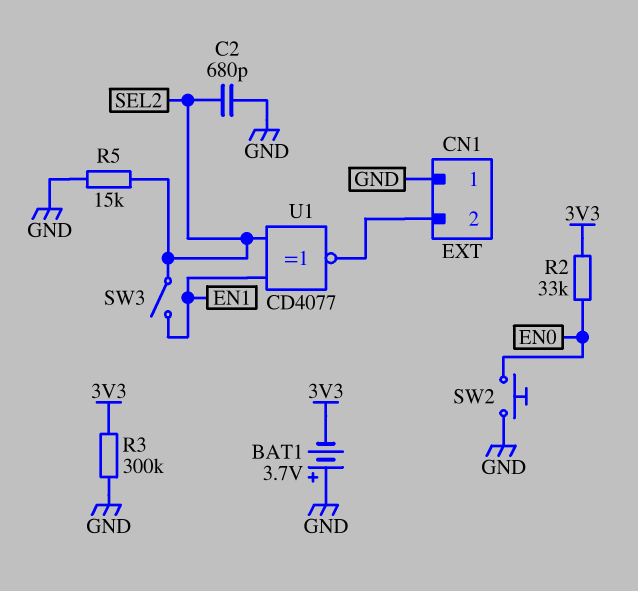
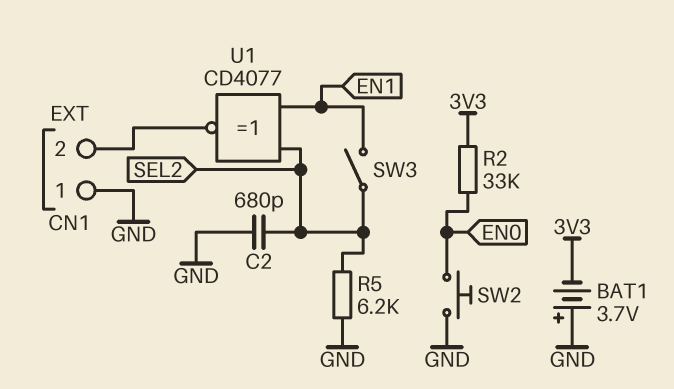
R3: 300k (3V3, GND) -> none
R5: 15k (GND, SEL2) -> 6.2k (GND, SEL2)

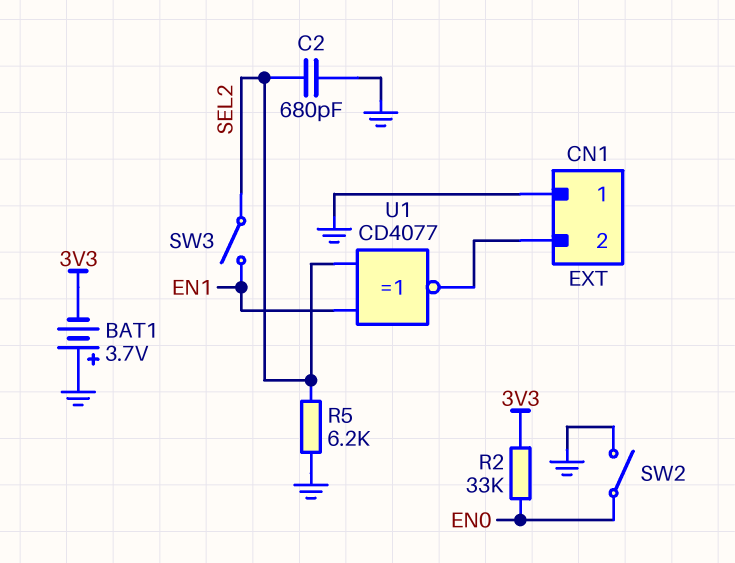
SW2: button (EN0, GND) -> switch (EN0, GND)

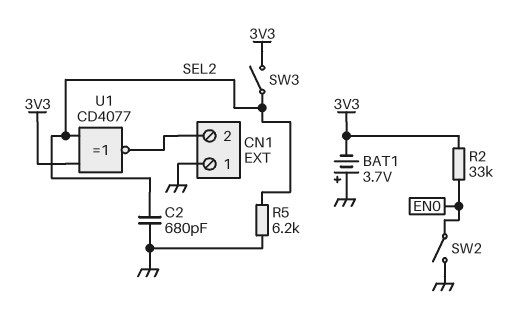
SW3: switch (EN1, SEL2) -> switch (3V3, SEL2)
U1: XNOR CD4077 (in EN1, in SEL2, out CN1/2) -> XNOR CD4077 (in 3V3, in SEL2, out CN1/2)

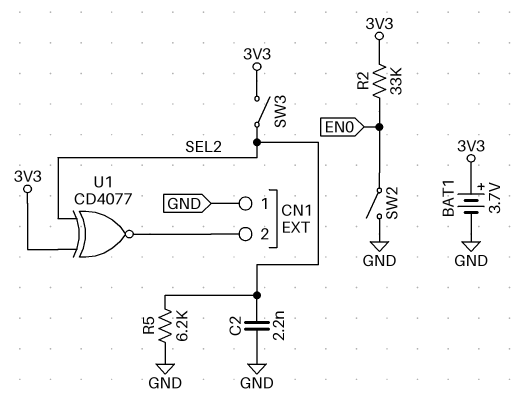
BAT1: 3.7V (plus GND, minus 3V3) -> 3.7V (plus 3V3, minus GND)
C2: 680pF (GND, SEL2) -> 2.2nF (GND, SEL2)

